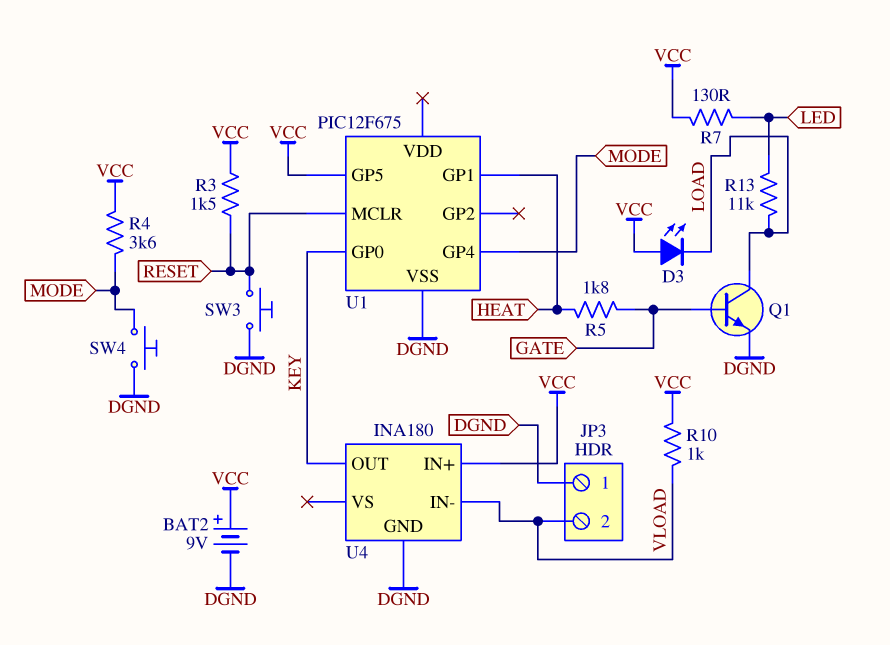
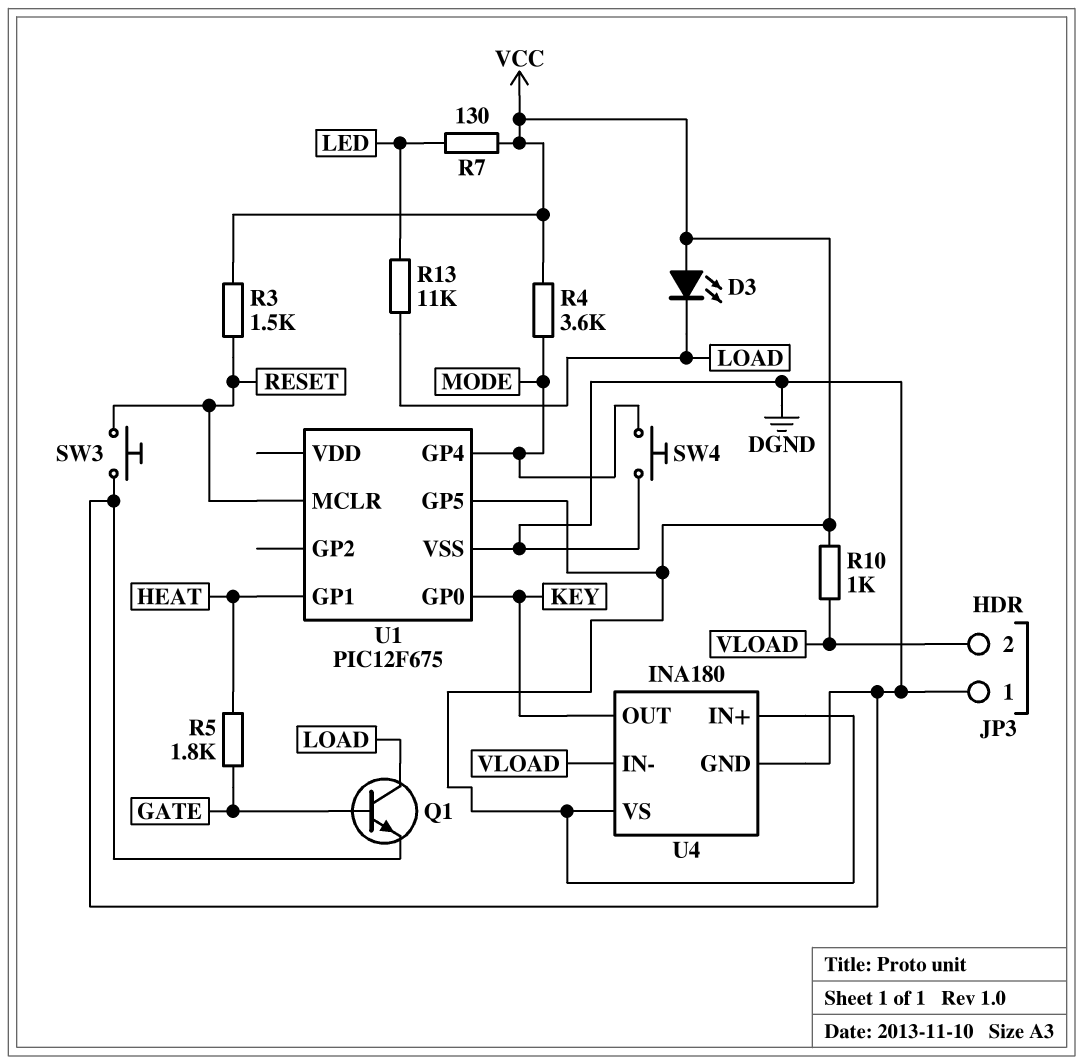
BAT2: 9V (plus VCC, minus DGND) -> none
U4 pin VS: none -> VCC

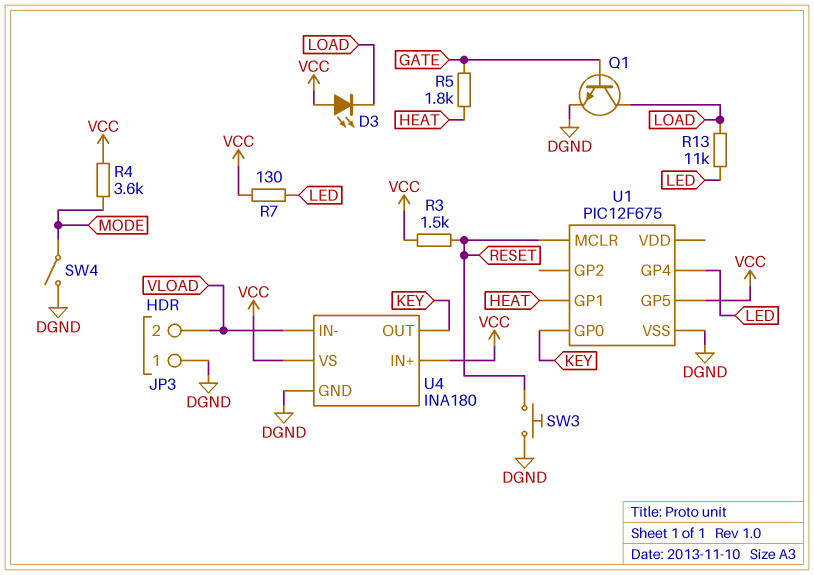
R10: 1k (VCC, VLOAD) -> none
SW4: button (DGND, MODE) -> switch (DGND, MODE)
U1 pin GP4: MODE -> LED

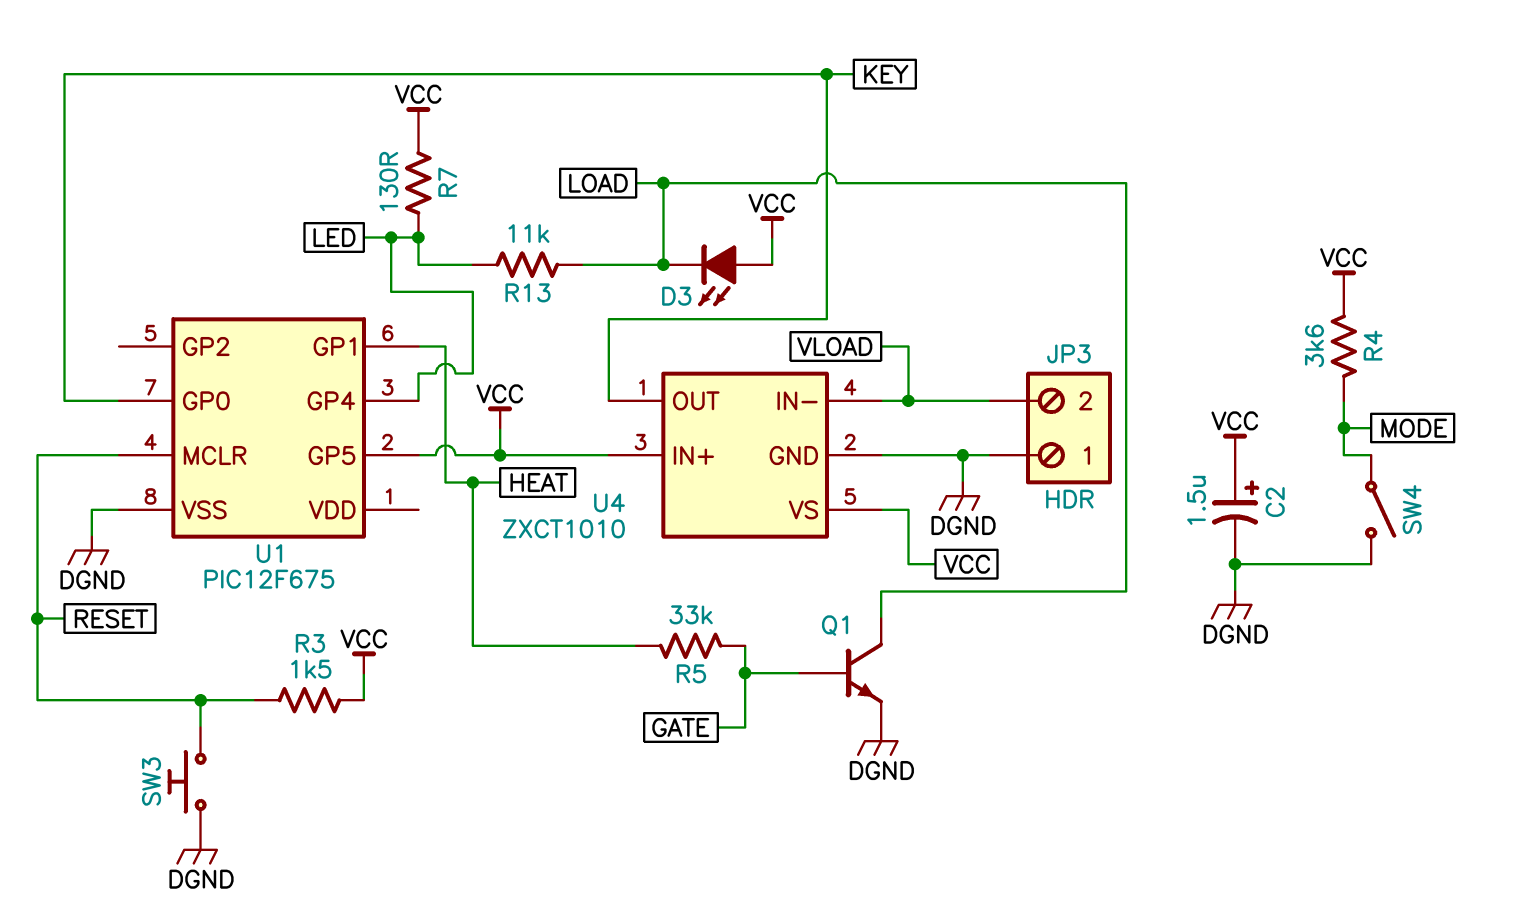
C2: none -> 1.5uF (plus VCC, minus DGND)
R5: 1.8k (GATE, HEAT) -> 33k (GATE, HEAT)
U4: INA180 -> ZXCT1010

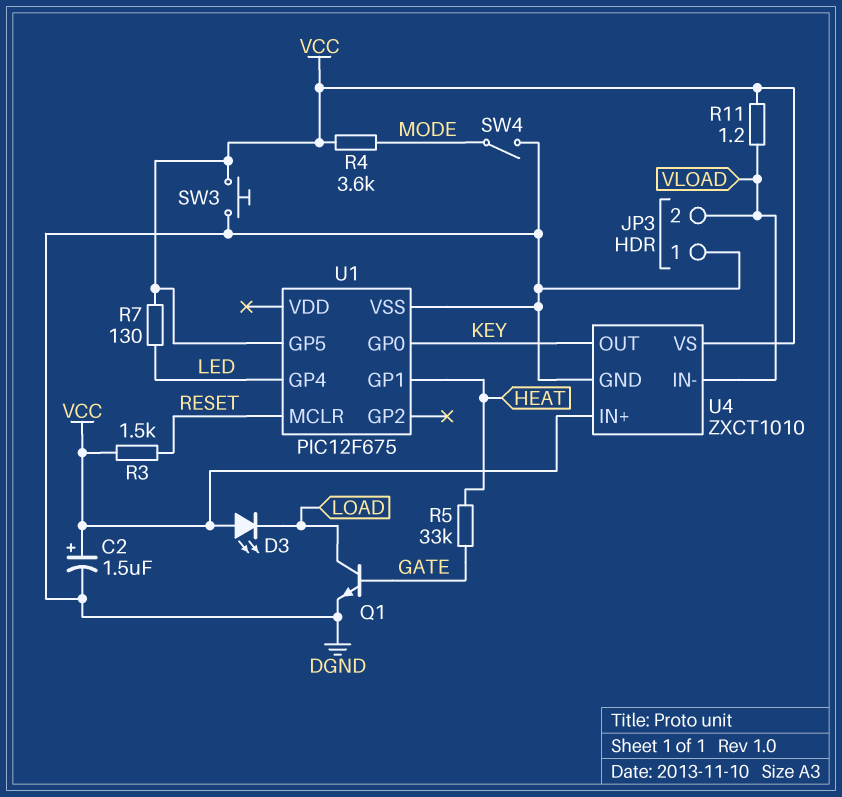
R11: none -> 1.2 (VCC, VLOAD)
R13: 11k (LED, LOAD) -> none
SW3: button (DGND, RESET) -> button (DGND, VCC)

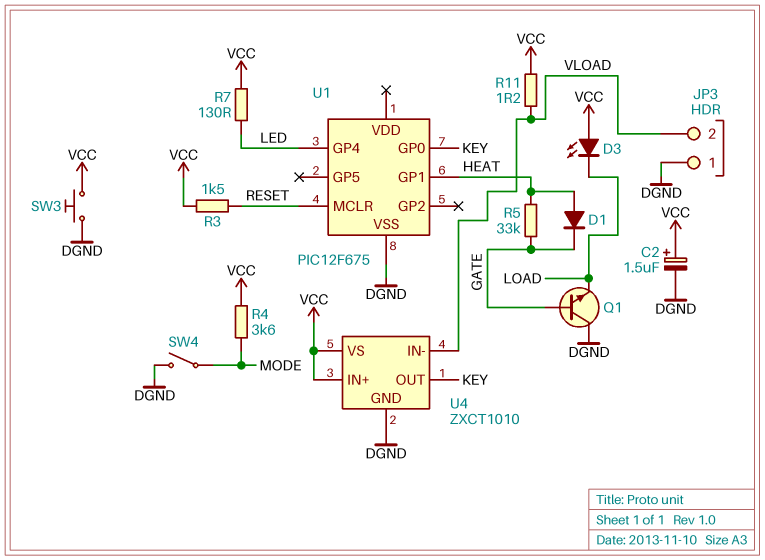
D1: none -> diode (A HEAT, K GATE)
Q1: NPN (B GATE, C LOAD, E DGND) -> NPN (B GATE, C DGND, E LOAD)
U1 pin GP5: VCC -> none

